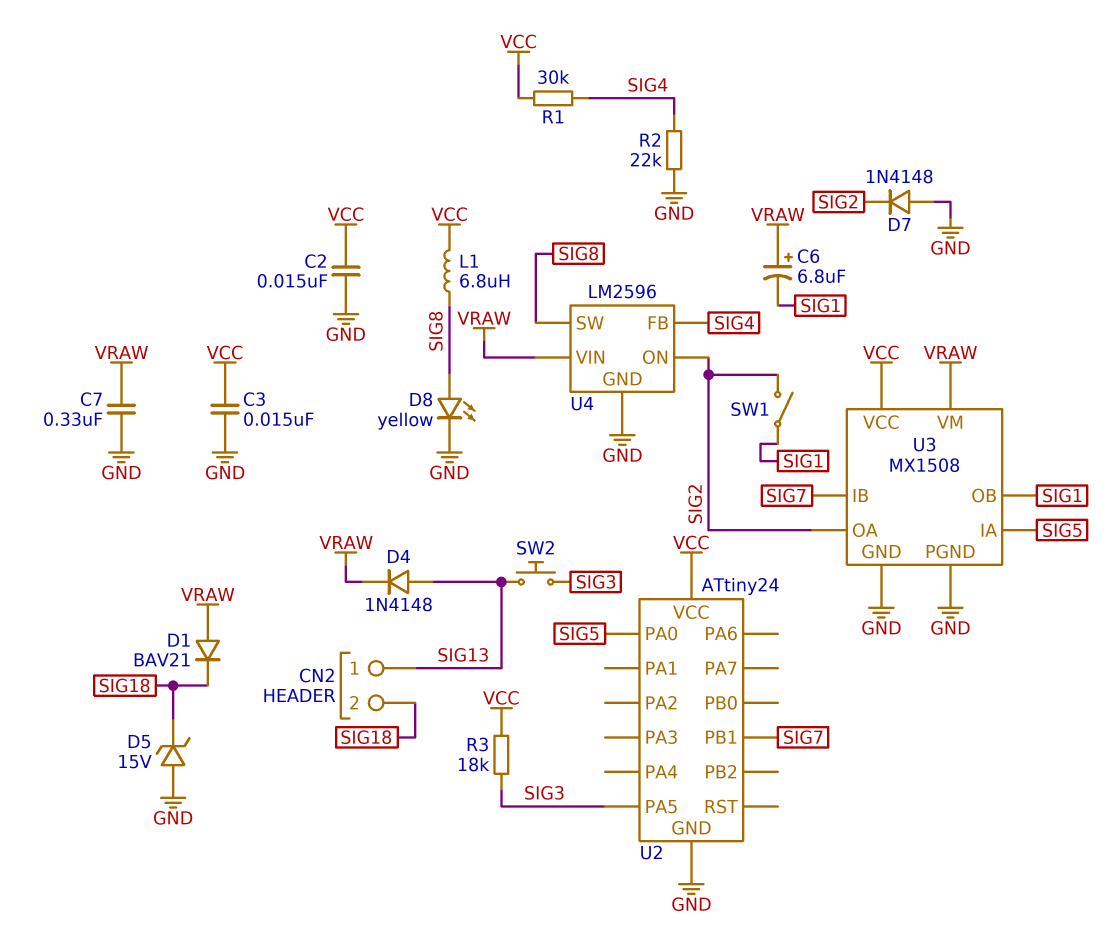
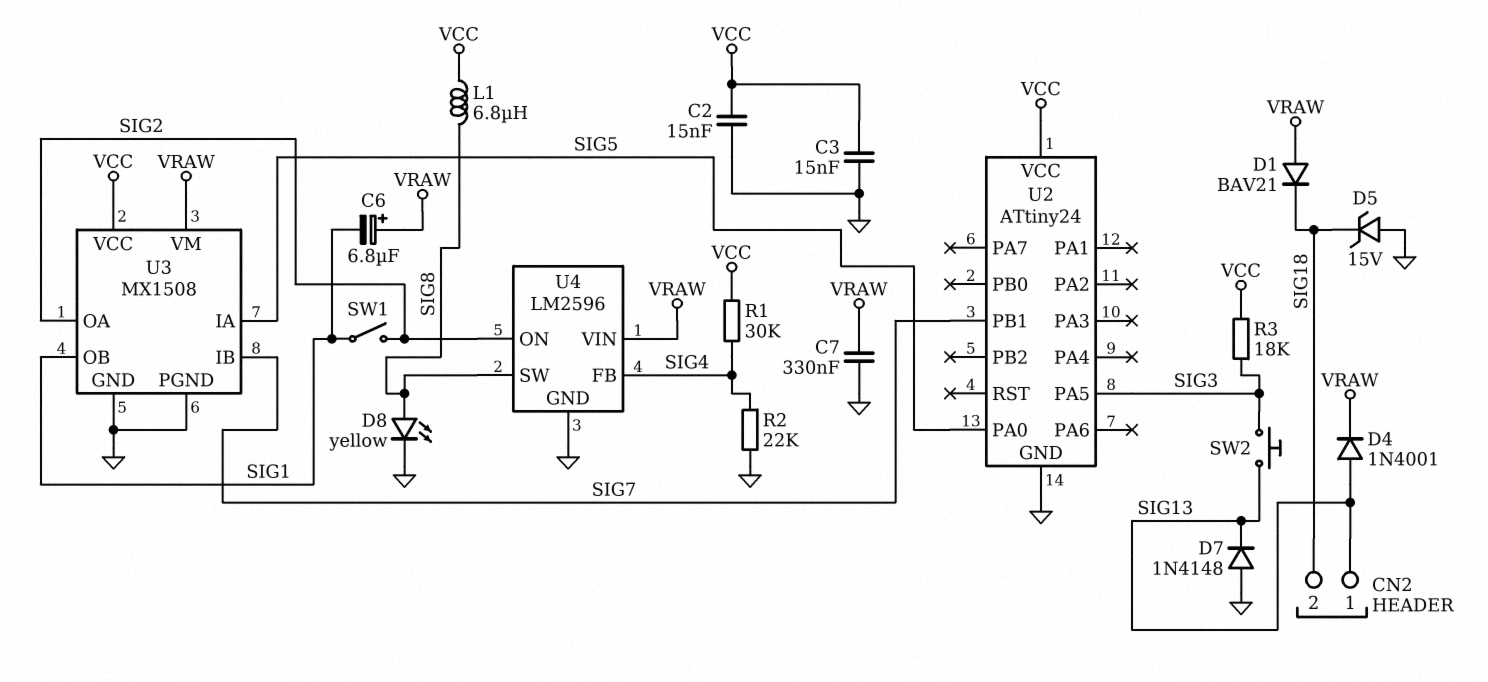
D4: diode 1N4148 (A SIG13, K VRAW) -> diode 1N4001 (A SIG13, K VRAW)
D7: diode 1N4148 (A GND, K SIG2) -> diode 1N4148 (A GND, K SIG13)

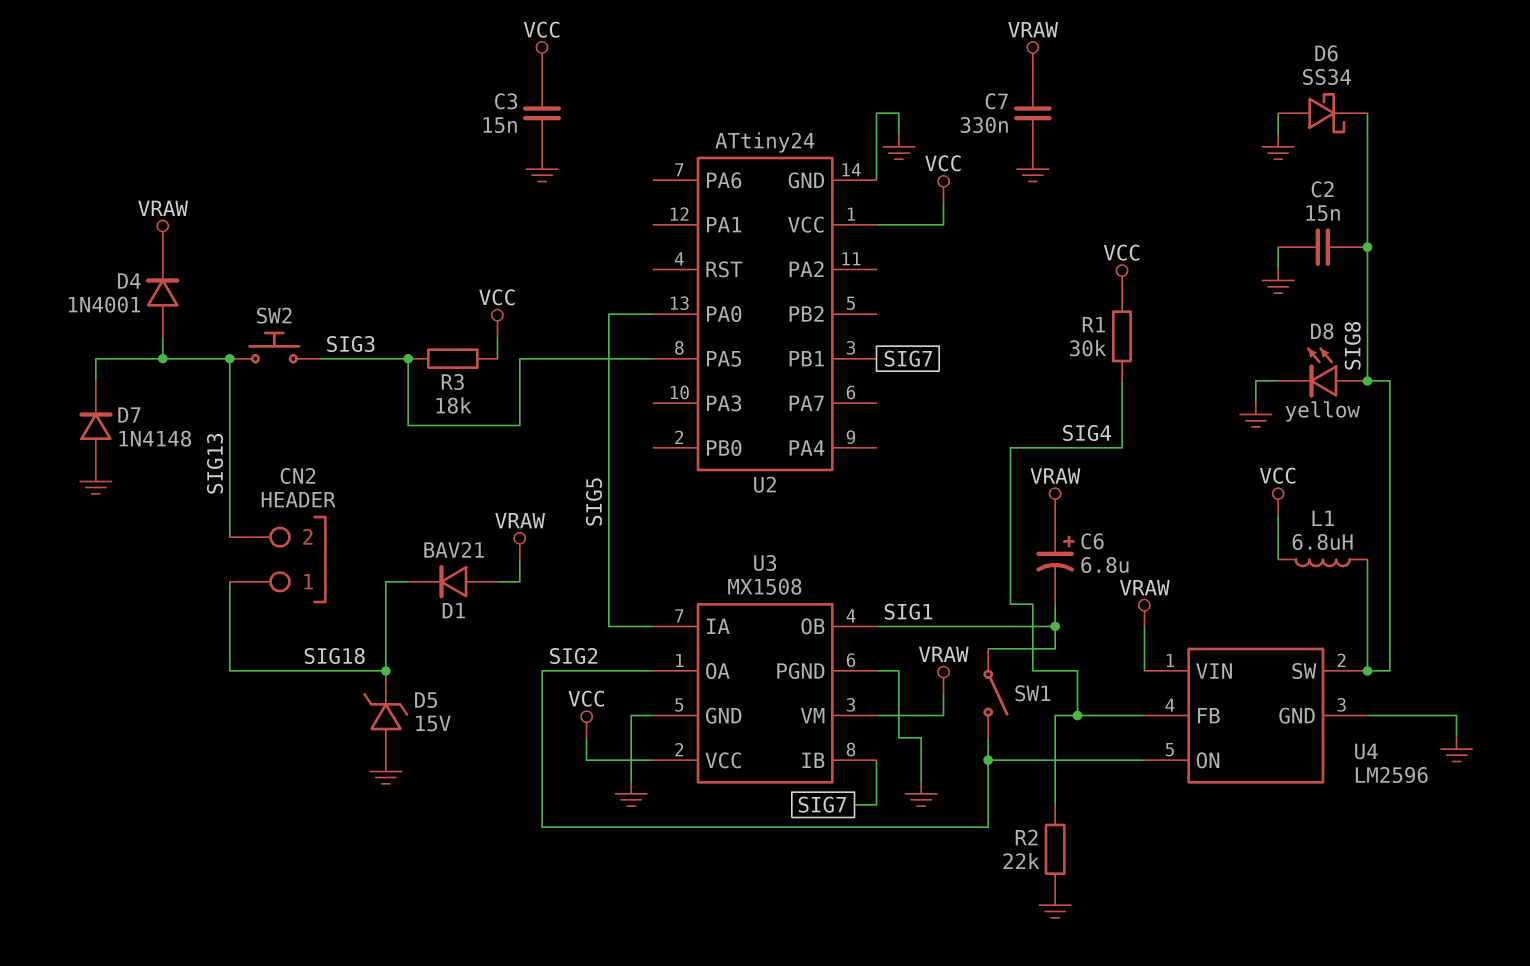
C2: 15nF (GND, VCC) -> 15nF (GND, SIG8)
CN2 pin 1: SIG13 -> SIG18
CN2 pin 2: SIG18 -> SIG13
D6: none -> schottky SS34 (A GND, K SIG8)

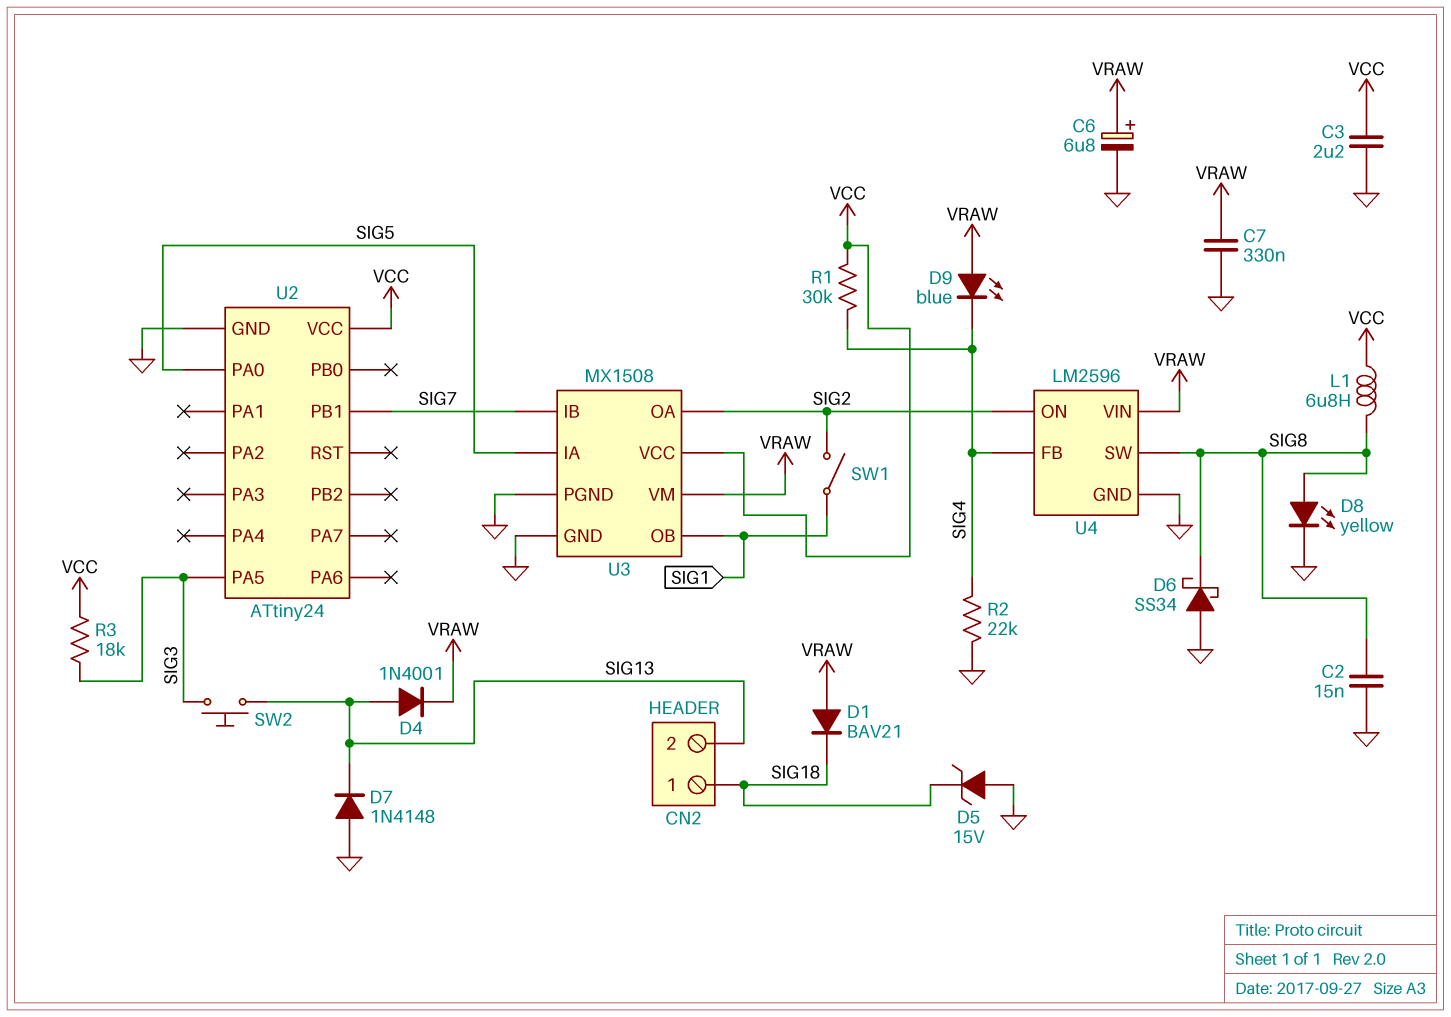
C3: 15nF (GND, VCC) -> 2.2uF (GND, VCC)
C6: 6.8uF (plus VRAW, minus SIG1) -> 6.8uF (plus VRAW, minus GND)
D9: none -> LED blue (A VRAW, K SIG4)

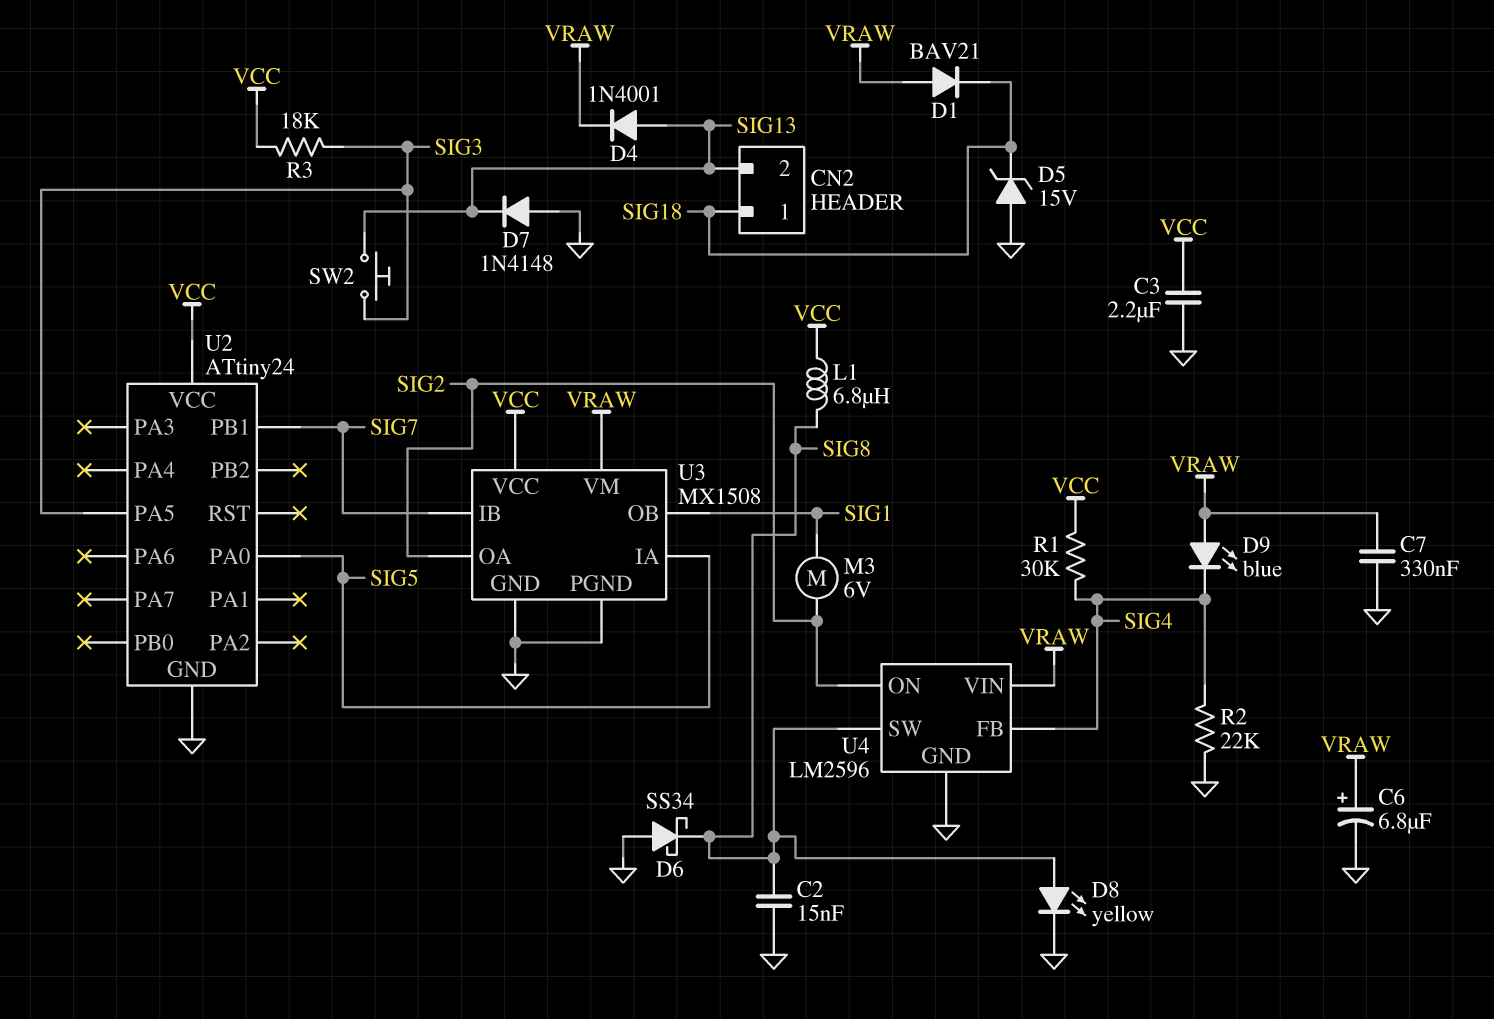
M3: none -> motor 6V (SIG1, SIG2)
SW1: switch (SIG1, SIG2) -> none

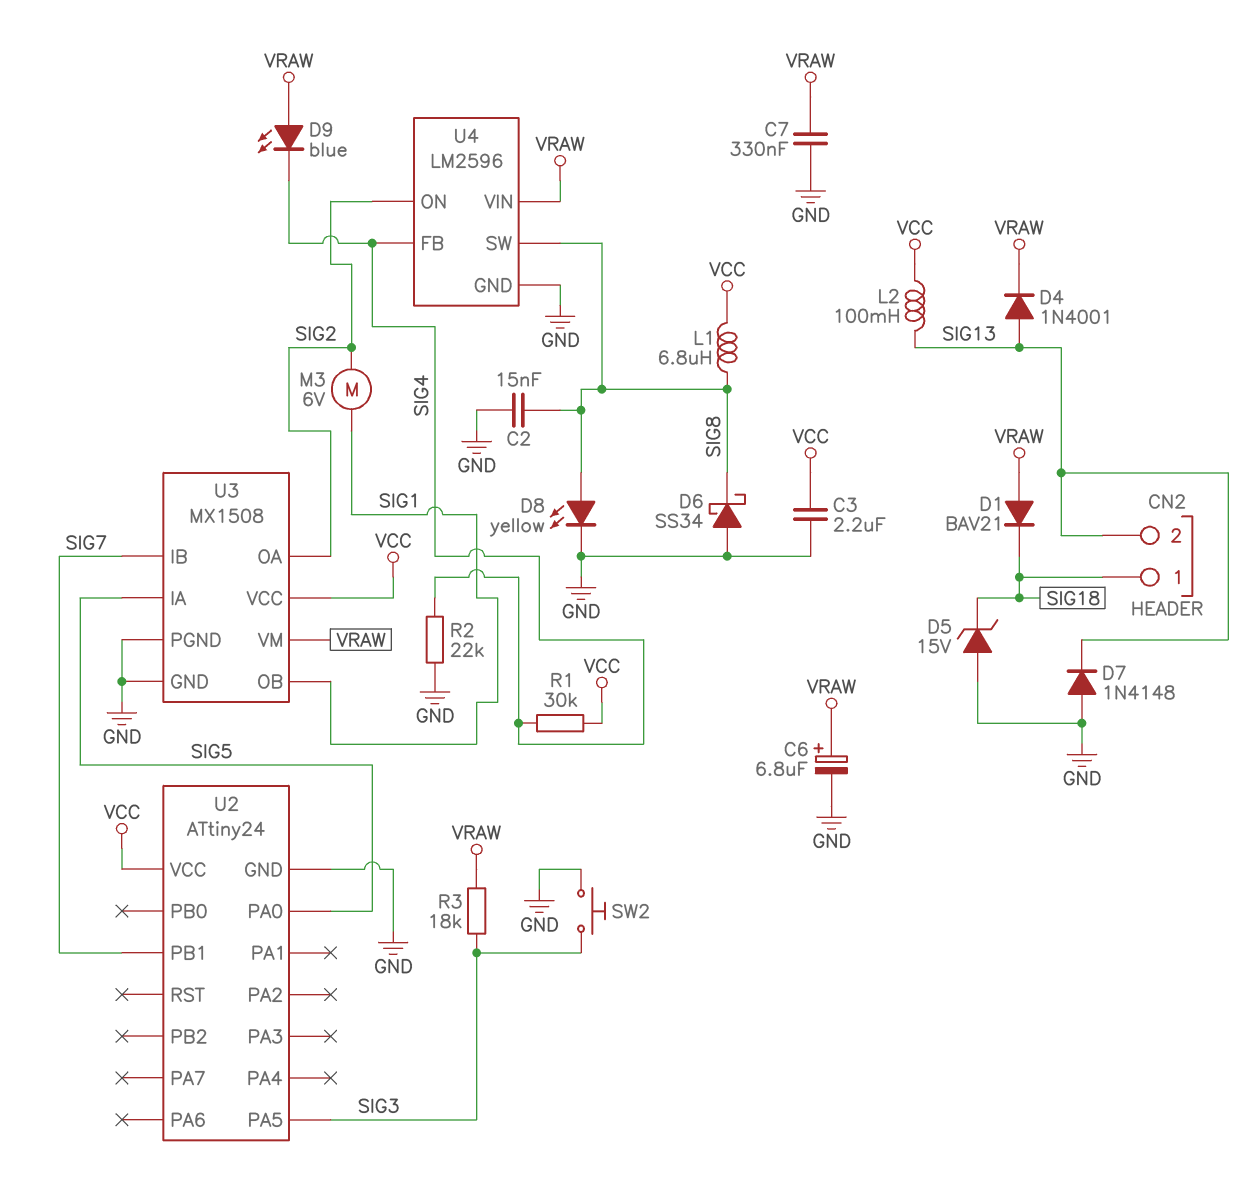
L2: none -> 100mH (SIG13, VCC)
R3: 18k (SIG3, VCC) -> 18k (SIG3, VRAW)
SW2: button (SIG3, SIG13) -> button (GND, SIG3)

